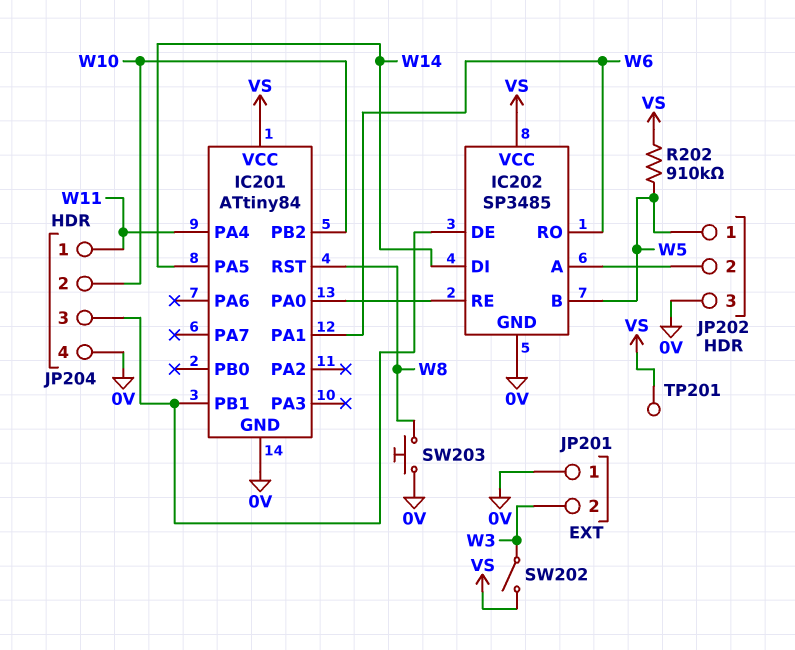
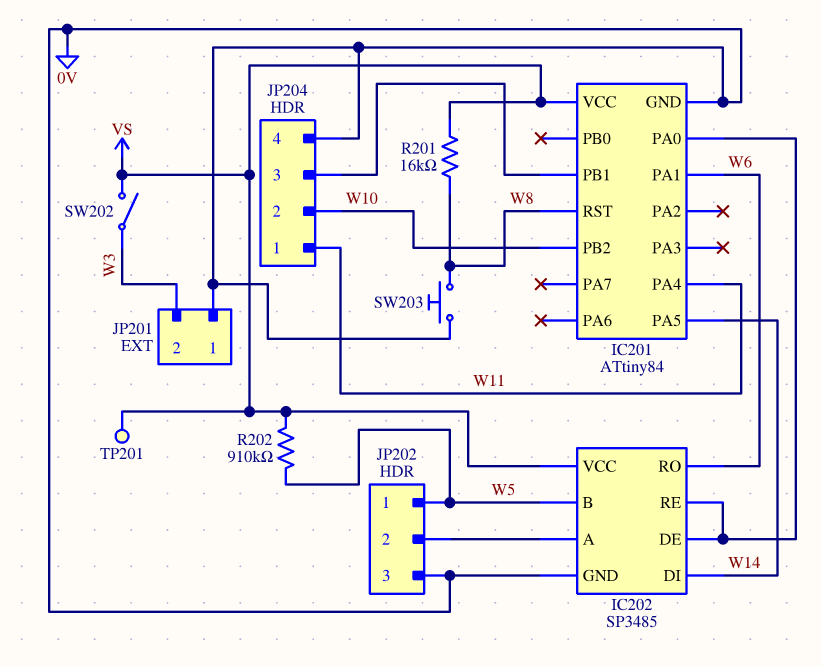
IC202 pin DE: IC201/PB1 -> IC201/PA0
R201: none -> 16k (VS, W8)

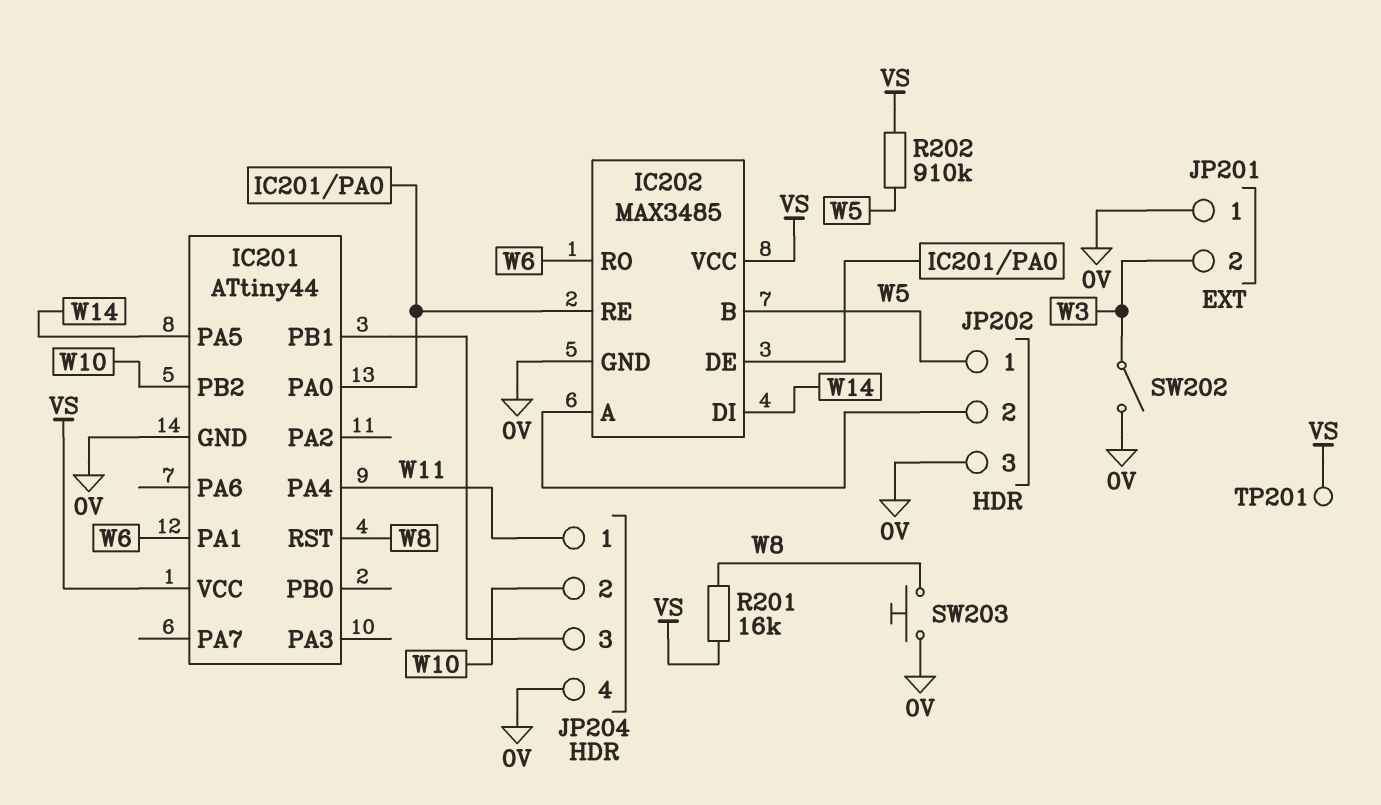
IC201: ATtiny84 -> ATtiny44
IC202: SP3485 -> MAX3485
SW202: switch (VS, W3) -> switch (0V, W3)

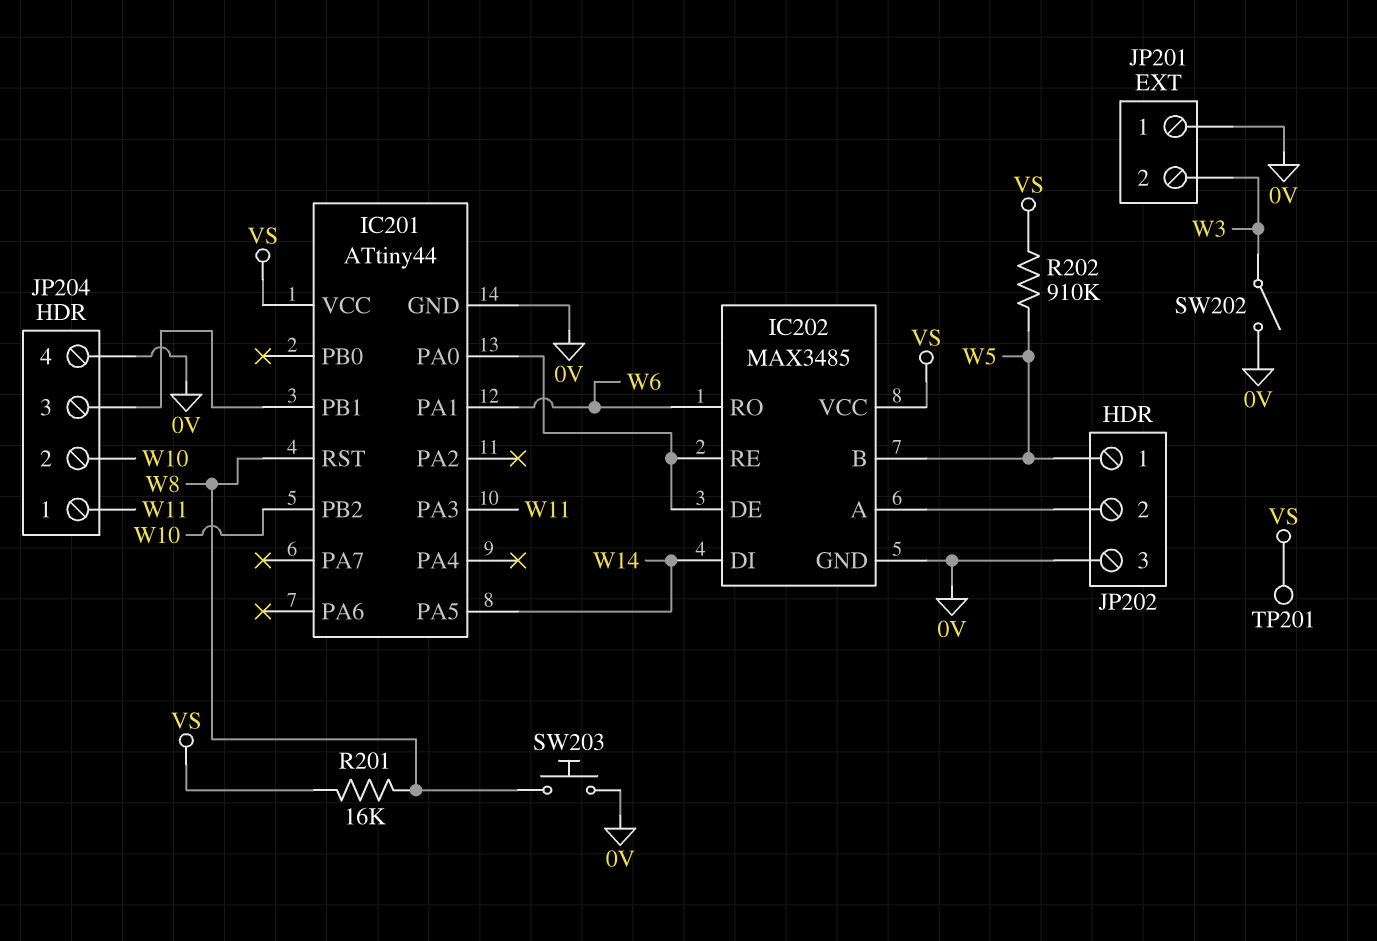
IC201 pin PA3: none -> W11
IC201 pin PA4: W11 -> none

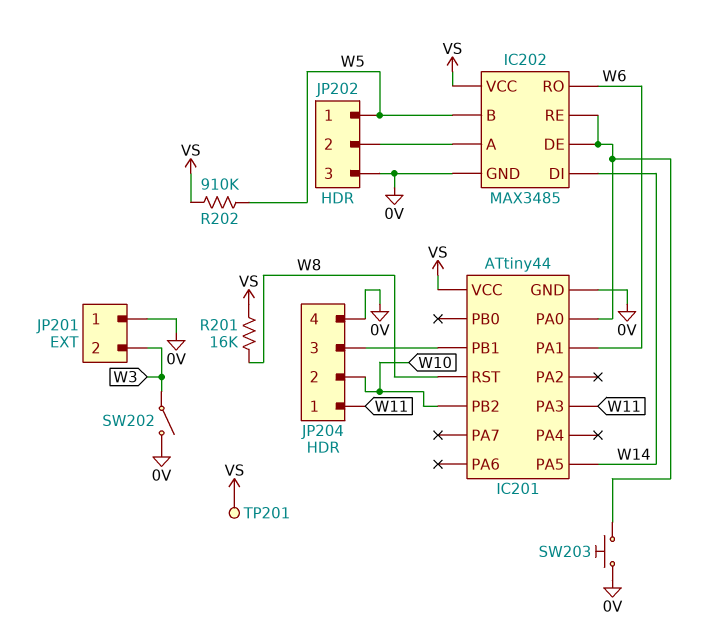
SW203: button (0V, W8) -> button (0V, IC201/PA0)

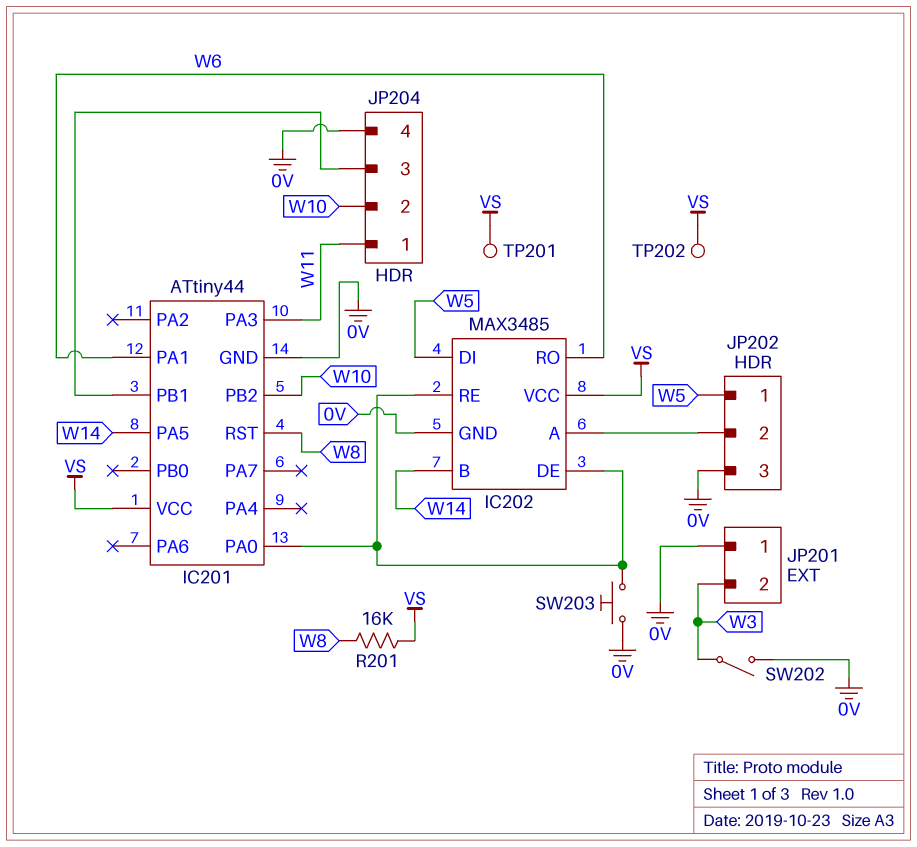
IC202 pin B: W5 -> W14
IC202 pin DI: W14 -> W5
R202: 910k (VS, W5) -> none
TP202: none -> test point (VS)

